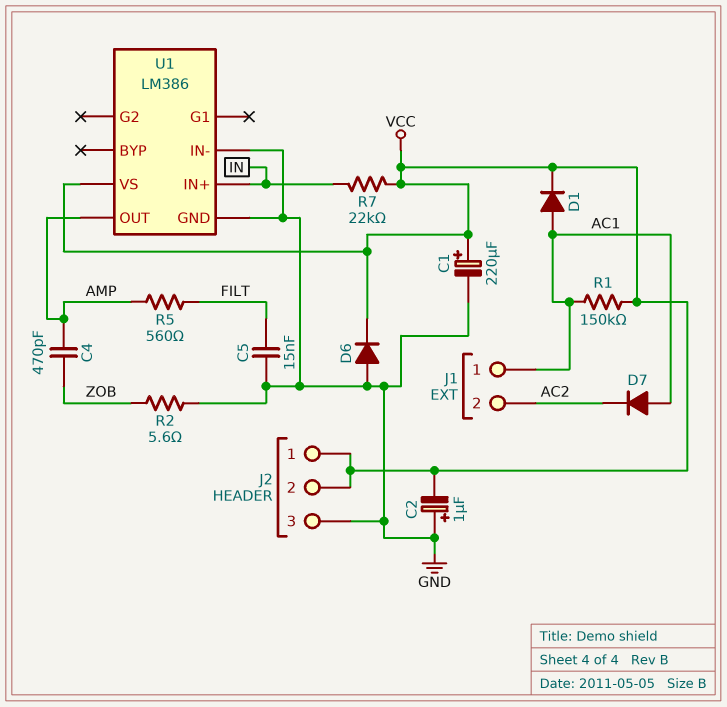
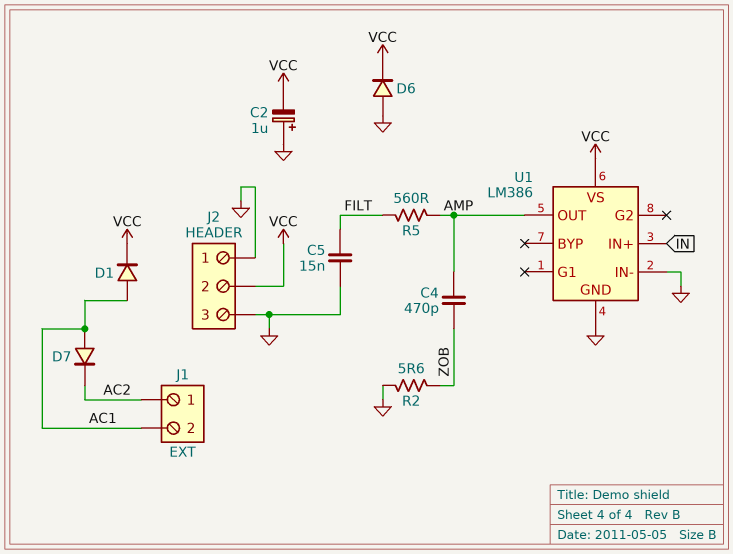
C1: 220uF (plus VCC, minus GND) -> none
J1 pin 1: AC1 -> AC2
J1 pin 2: AC2 -> AC1
J2 pin 1: VCC -> GND
R1: 150k (AC1, VCC) -> none
R7: 22k (IN, VCC) -> none

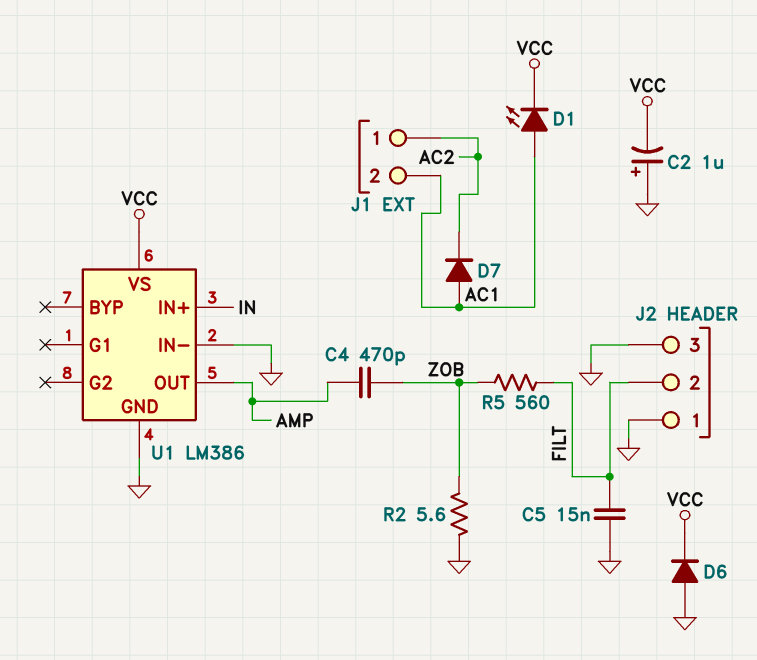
D1: diode (A AC1, K VCC) -> LED (A AC1, K VCC)
J2 pin 2: VCC -> FILT
R5: 560 (AMP, FILT) -> 560 (FILT, ZOB)

